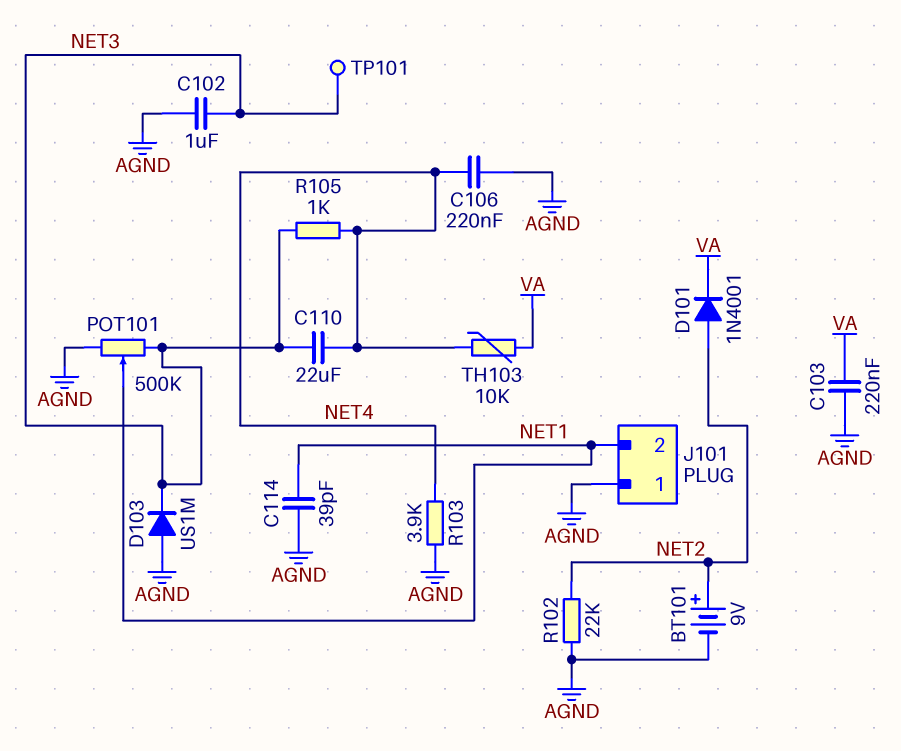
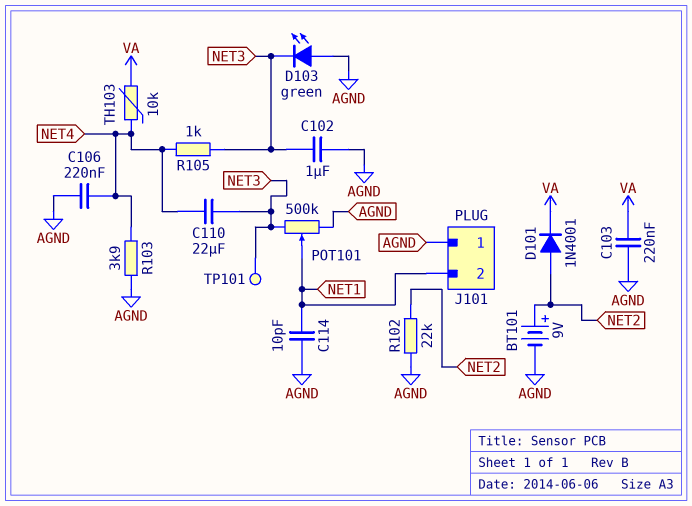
C114: 39pF (AGND, NET1) -> 10pF (AGND, NET1)
D103: diode US1M (A AGND, K NET3) -> LED green (A AGND, K NET3)

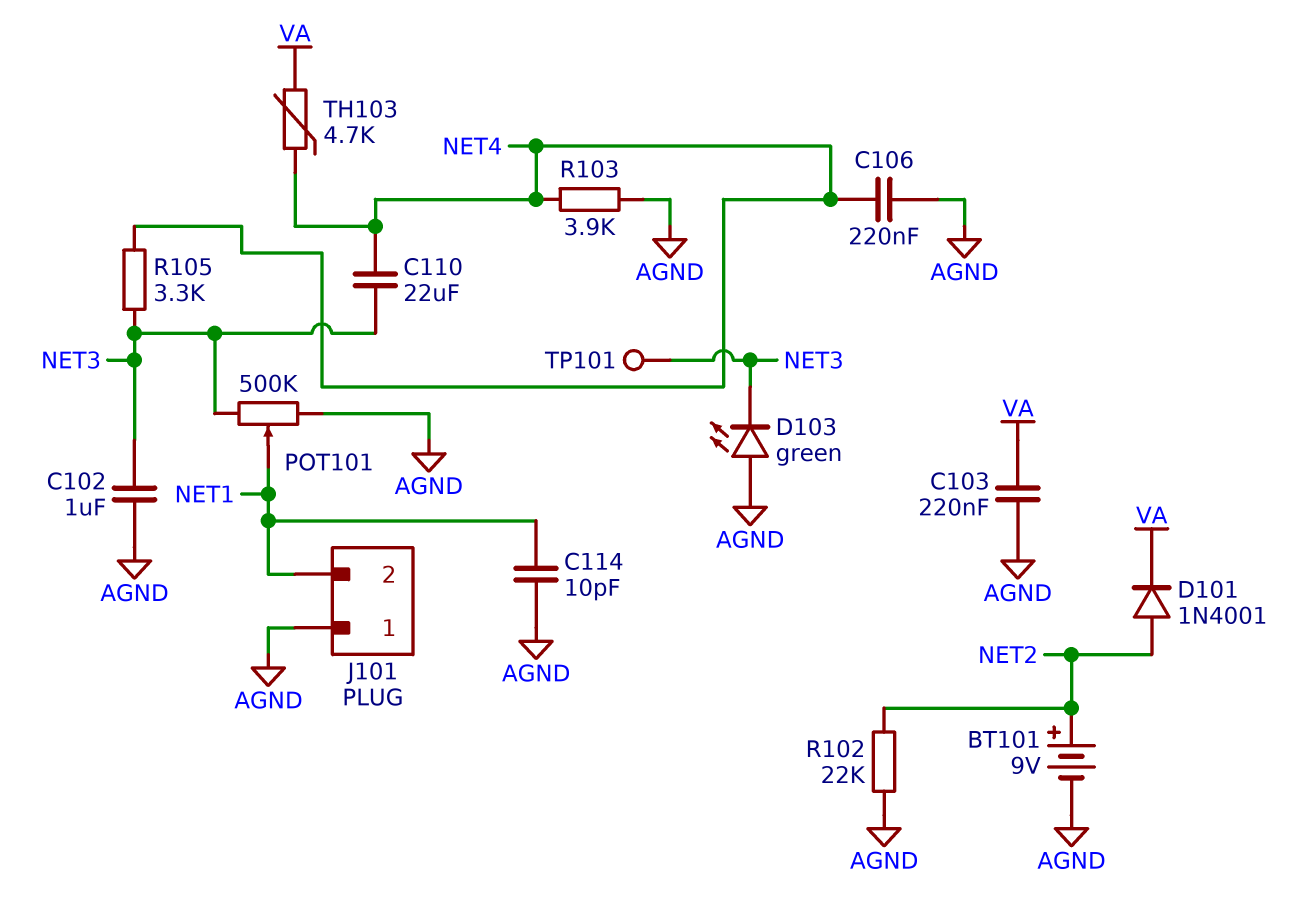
R105: 1k (NET3, NET4) -> 3.3k (NET3, NET4)
TH103: 10k (NET4, VA) -> 4.7k (NET4, VA)

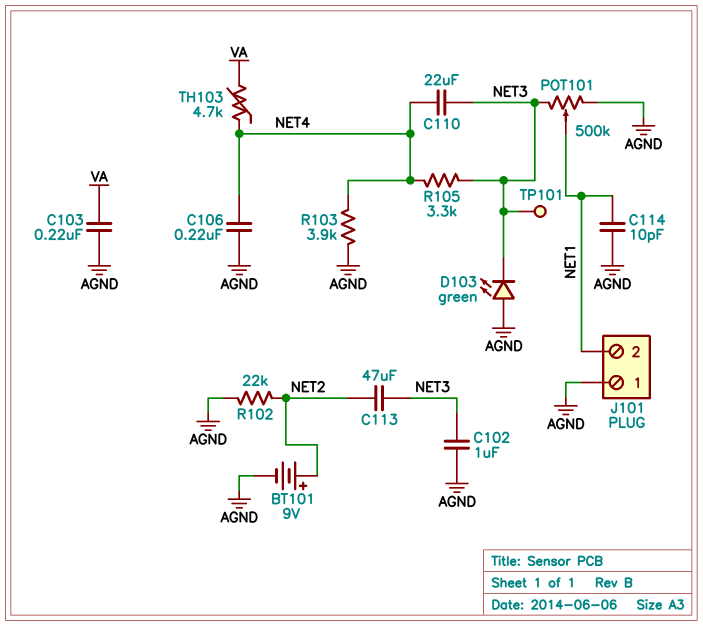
C113: none -> 47uF (NET2, NET3)
D101: diode 1N4001 (A NET2, K VA) -> none

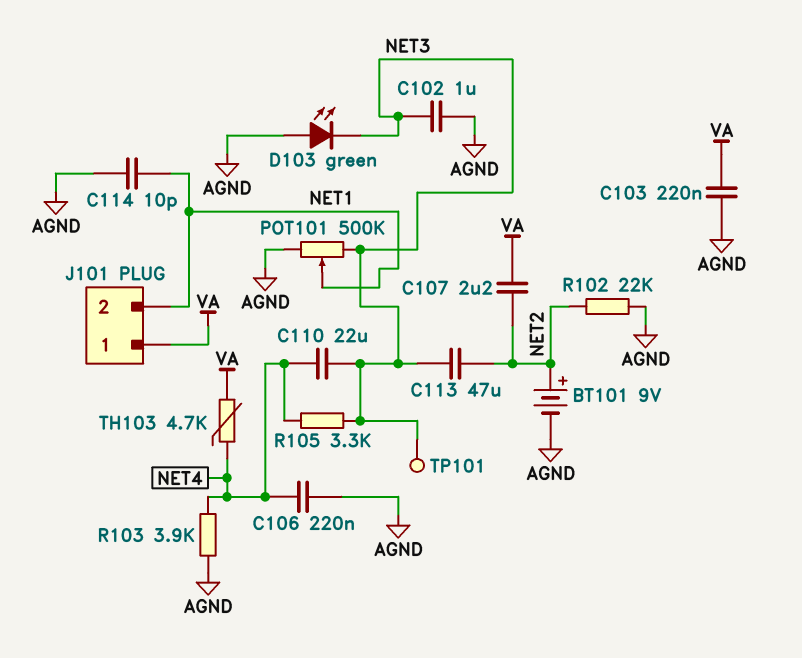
C107: none -> 2.2uF (NET2, VA)
J101 pin 1: AGND -> VA

